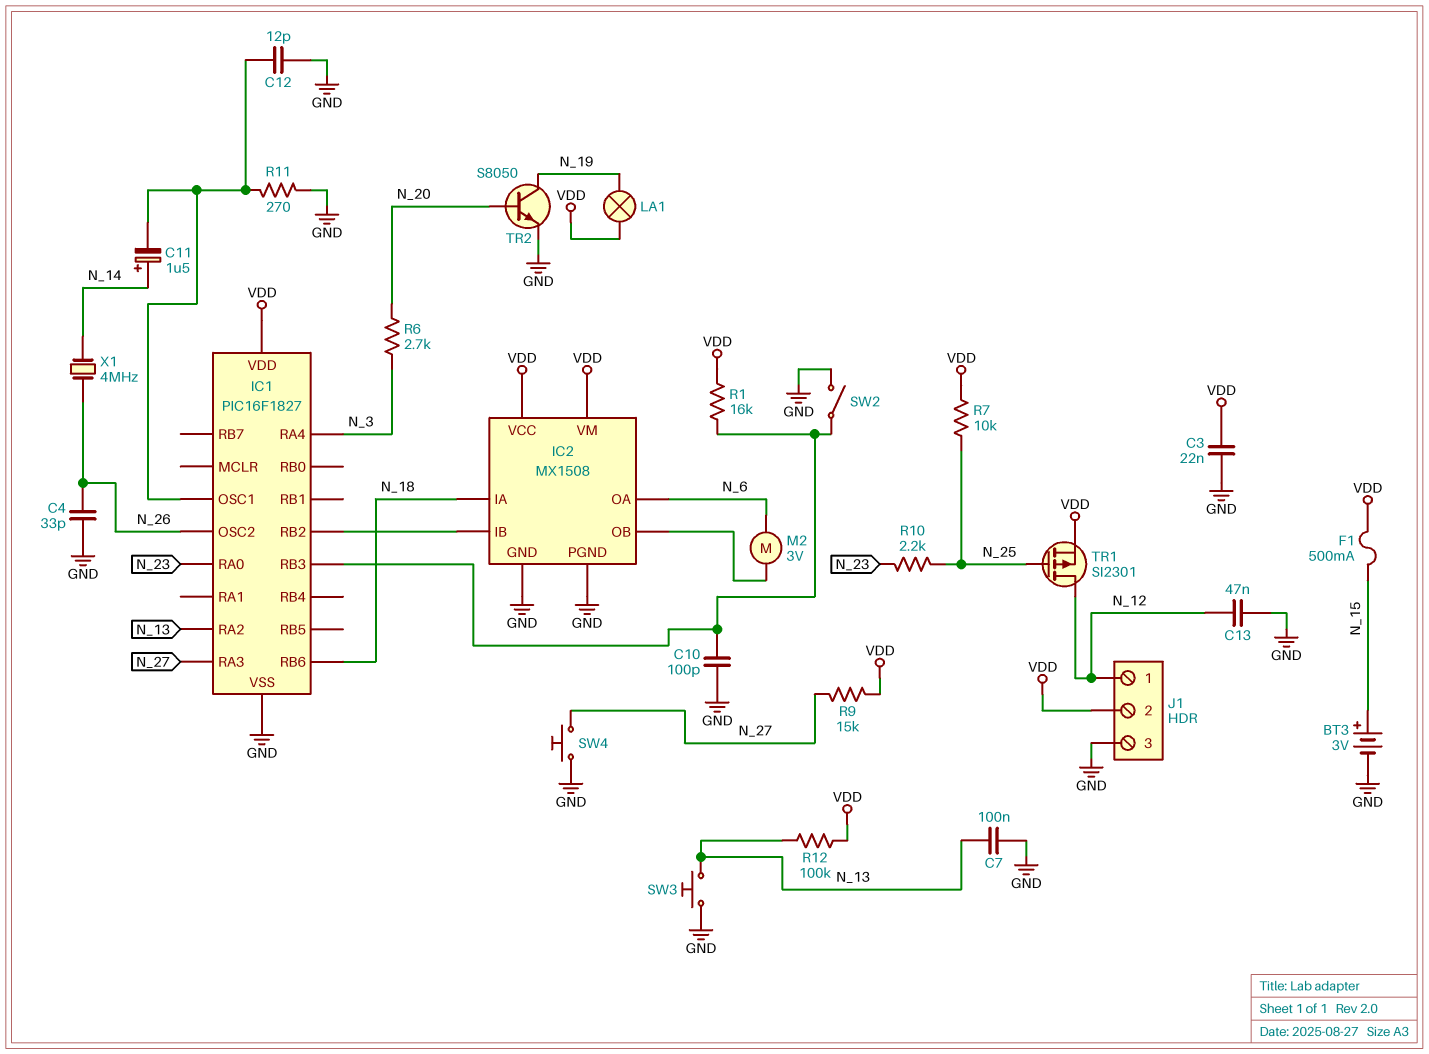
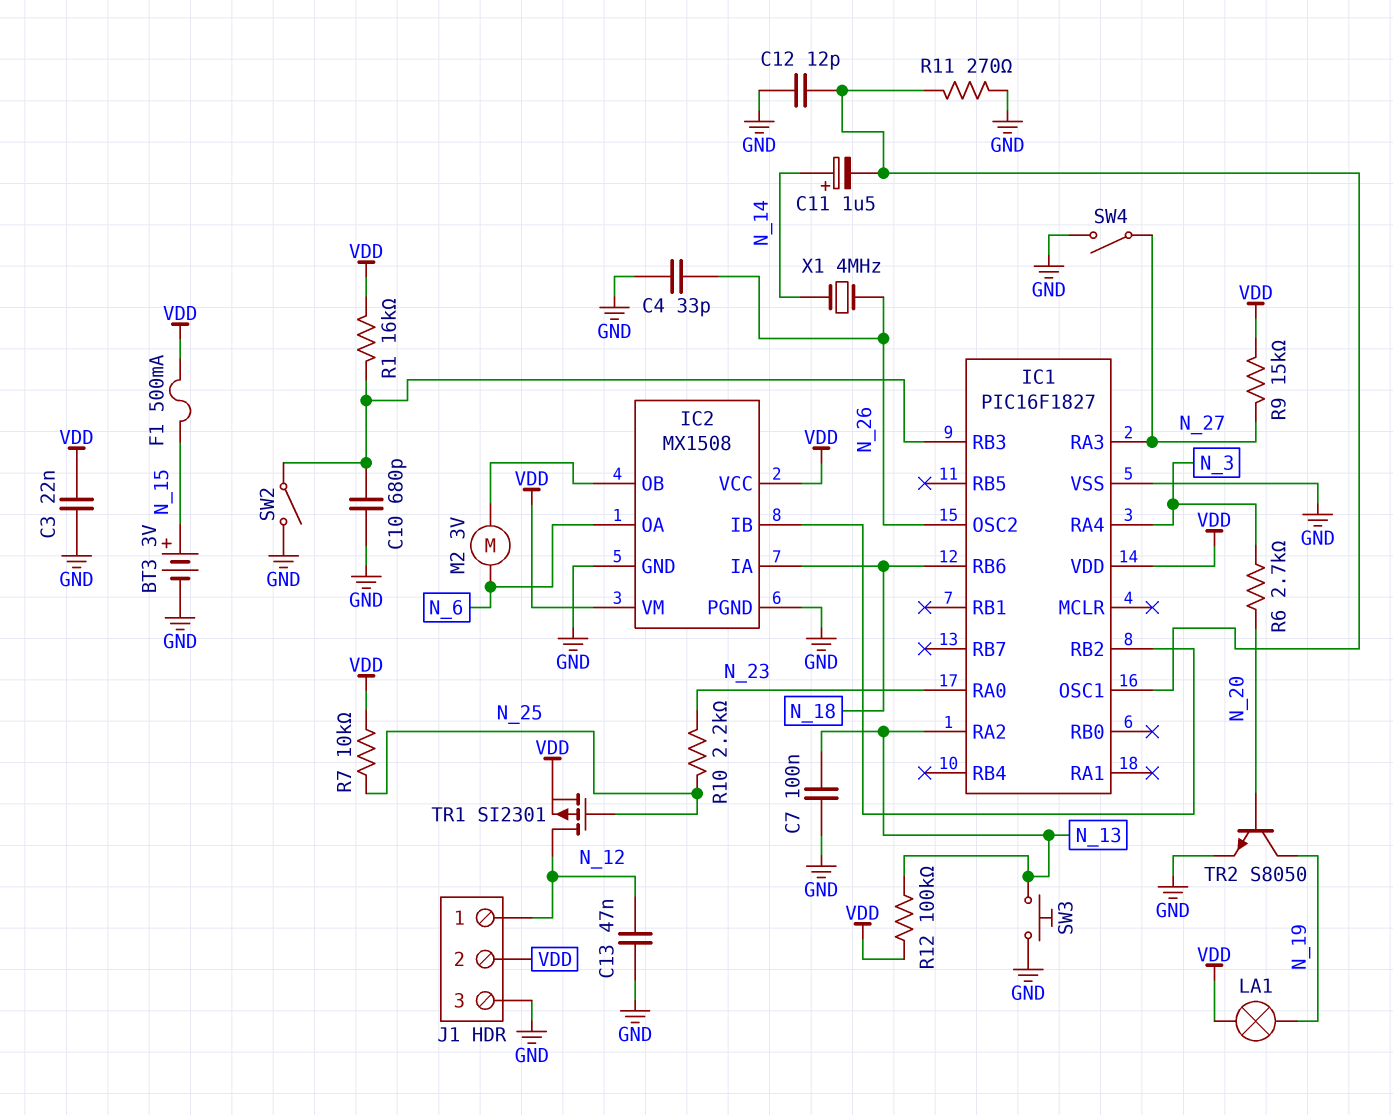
C10: 100pF (GND, IC1/RB3) -> 680pF (GND, IC1/RB3)
SW4: button (GND, N_27) -> switch (GND, N_27)

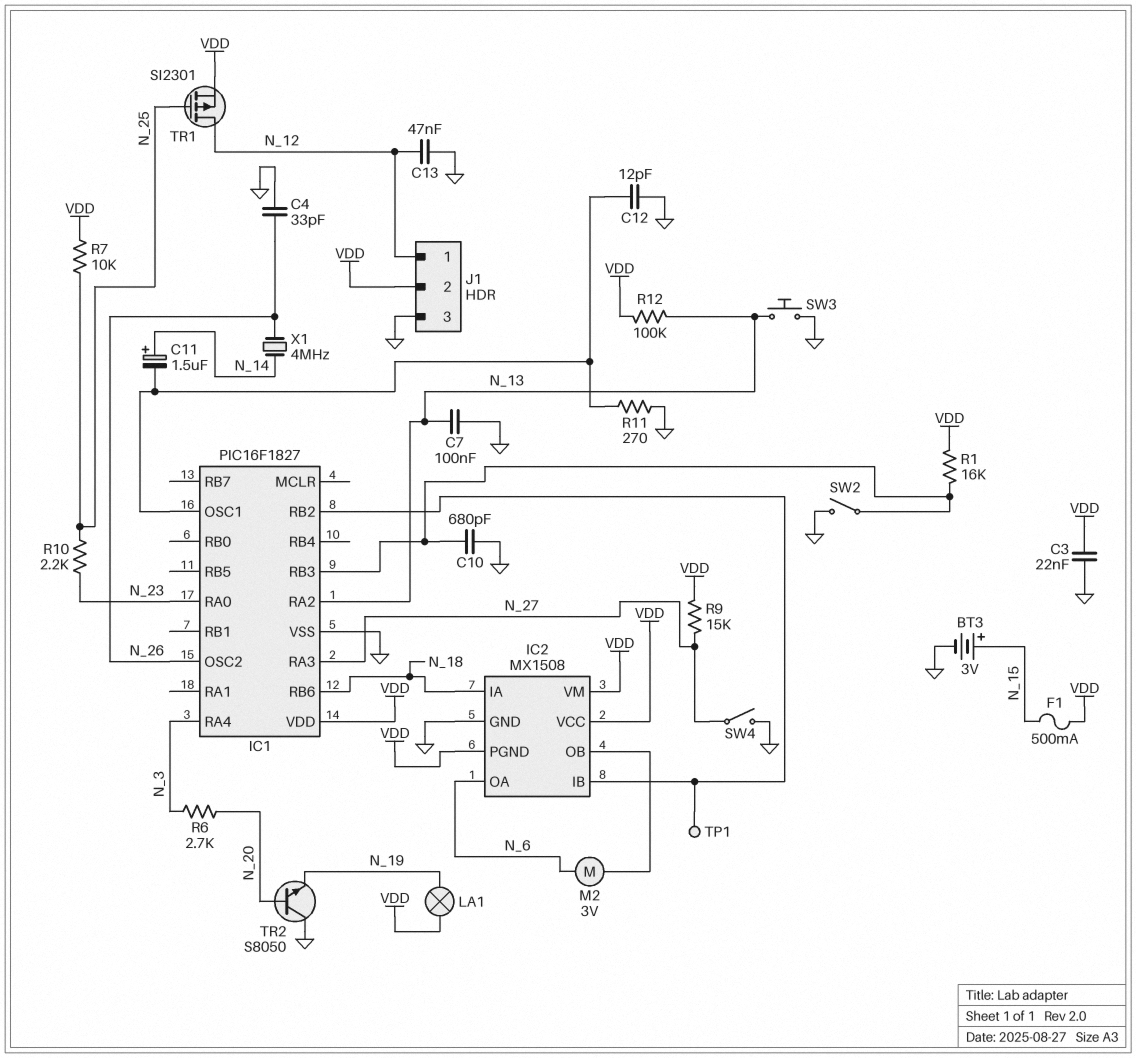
IC2 pin PGND: GND -> VDD
TP1: none -> test point (IC1/RB2)
TR2: NPN S8050 (B N_20, C N_19, E GND) -> NPN S8050 (B N_20, C GND, E N_19)

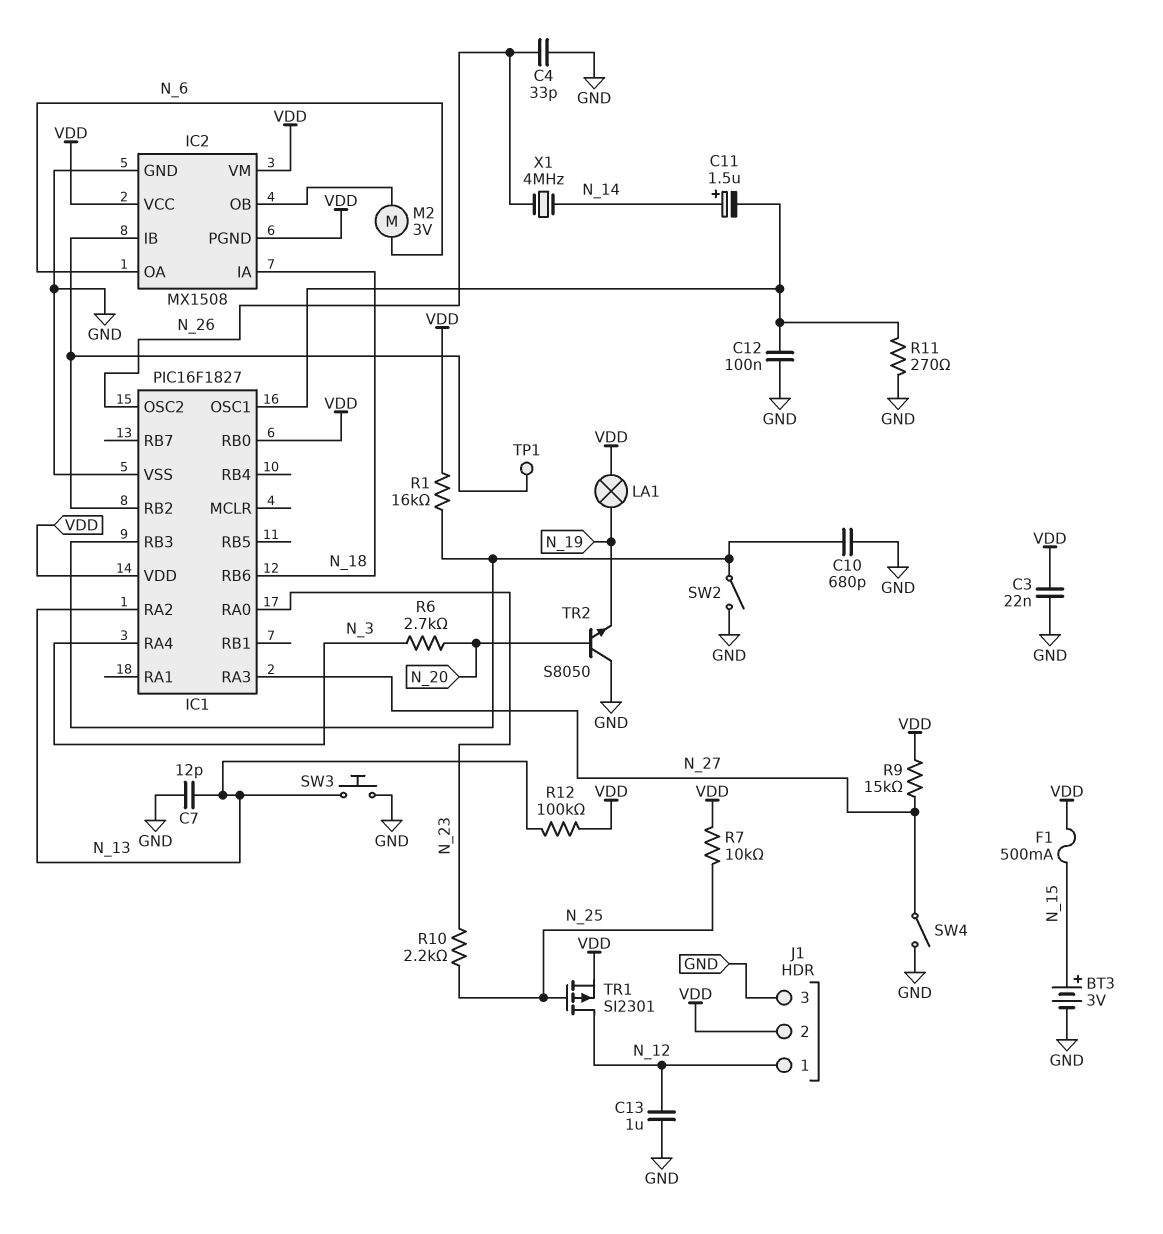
C7: 100nF (GND, N_13) -> 12pF (GND, N_13)
C12: 12pF (GND, IC1/OSC1) -> 100nF (GND, IC1/OSC1)
C13: 47nF (GND, N_12) -> 1uF (GND, N_12)
IC1 pin RB0: none -> VDD

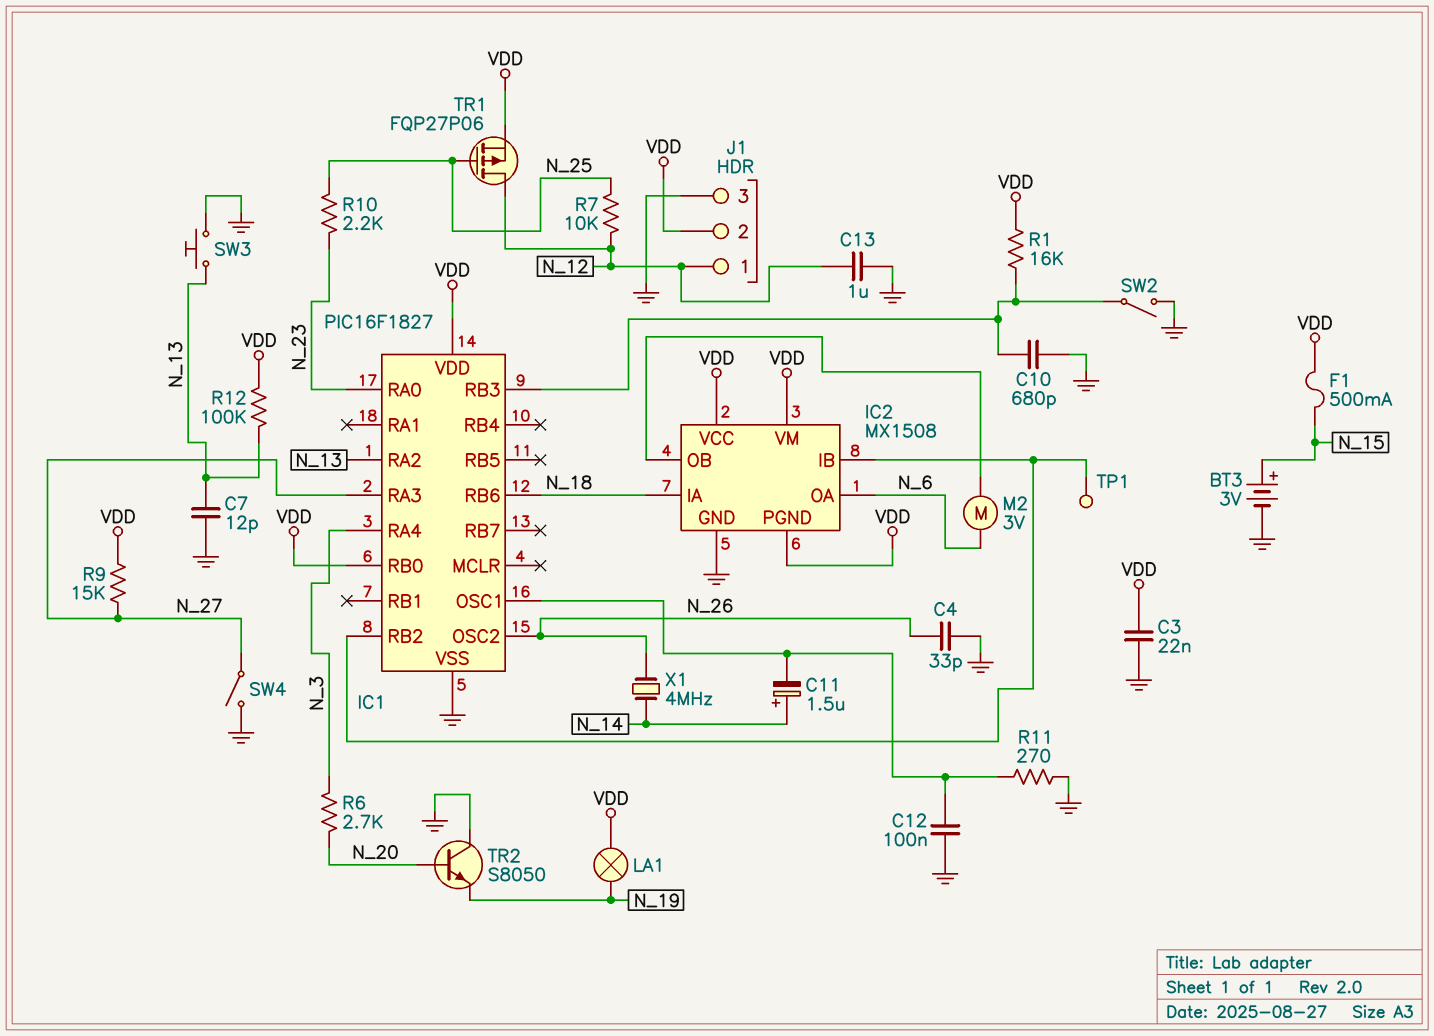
R7: 10k (N_25, VDD) -> 10k (N_12, N_25)
TR1: PMOS SI2301 (G N_25, D N_12, S VDD) -> PMOS FQP27P06 (G N_25, D N_12, S VDD)

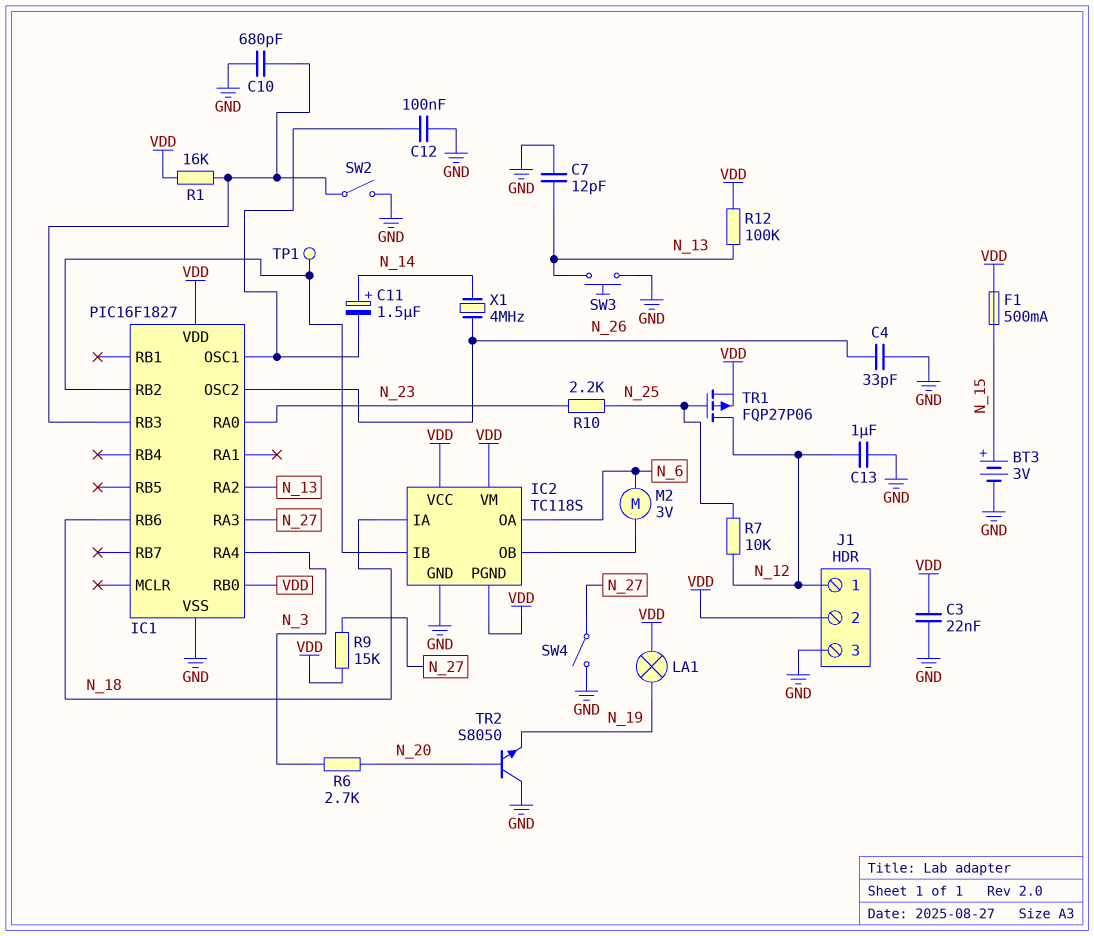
IC2: MX1508 -> TC118S
R11: 270 (GND, IC1/OSC1) -> none

